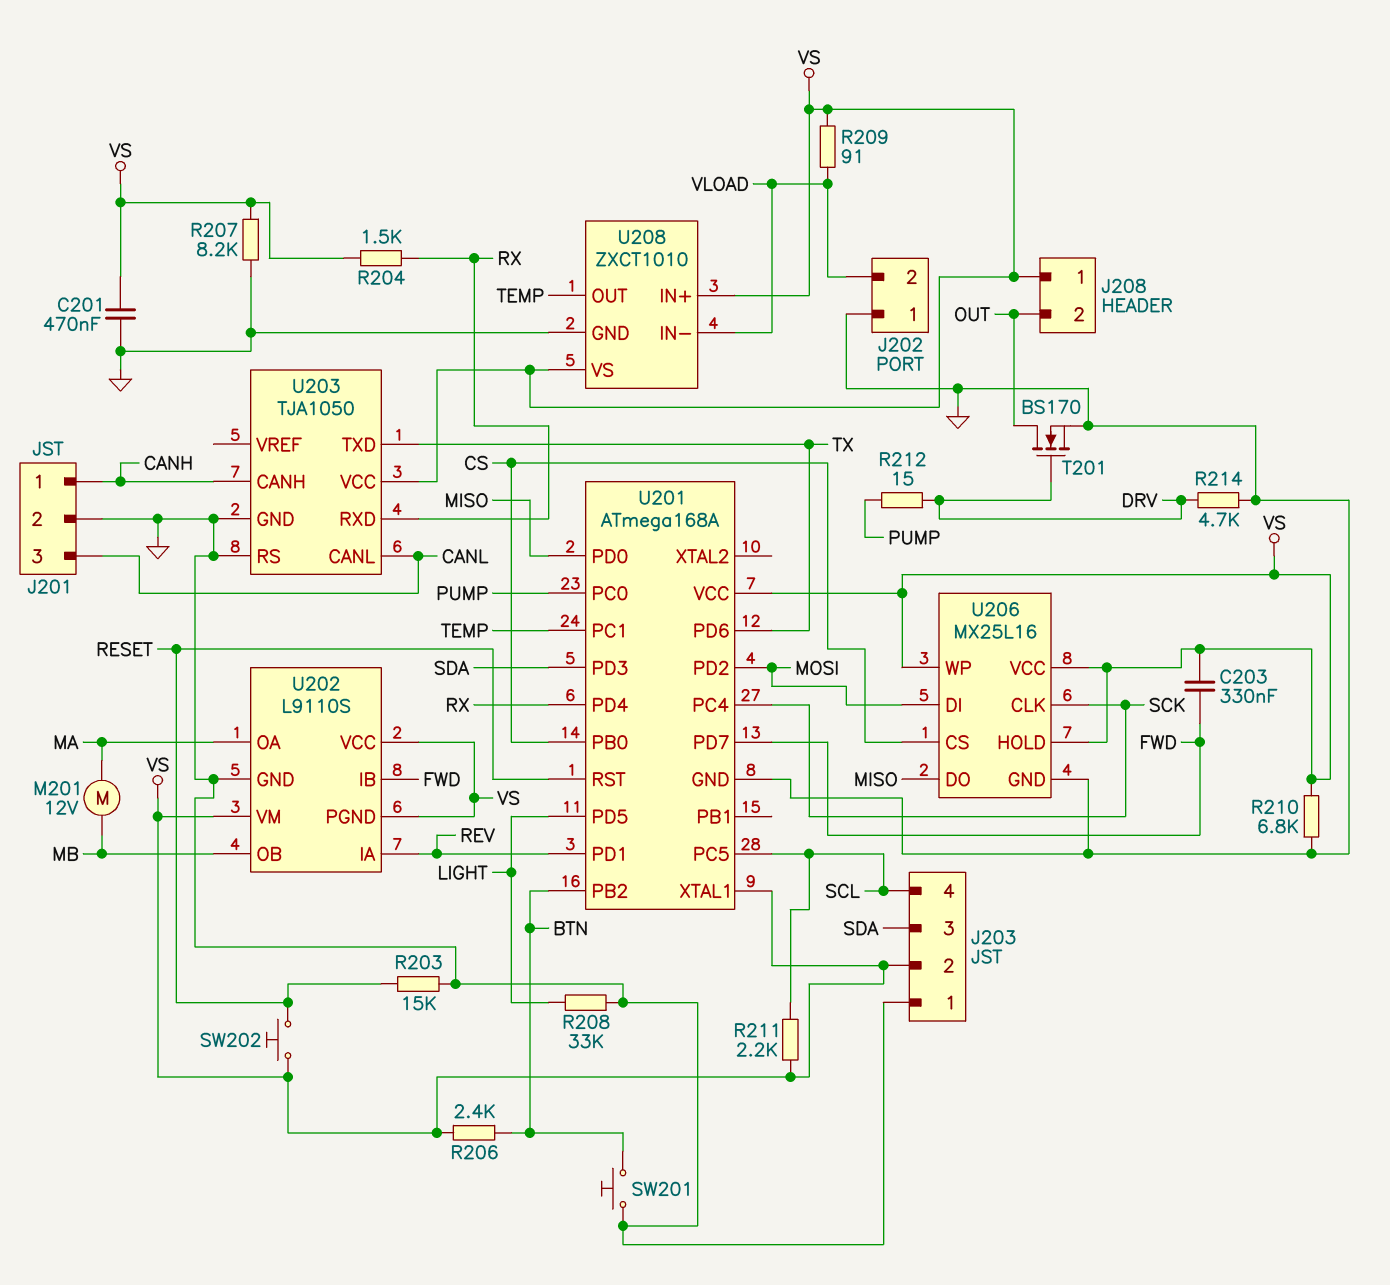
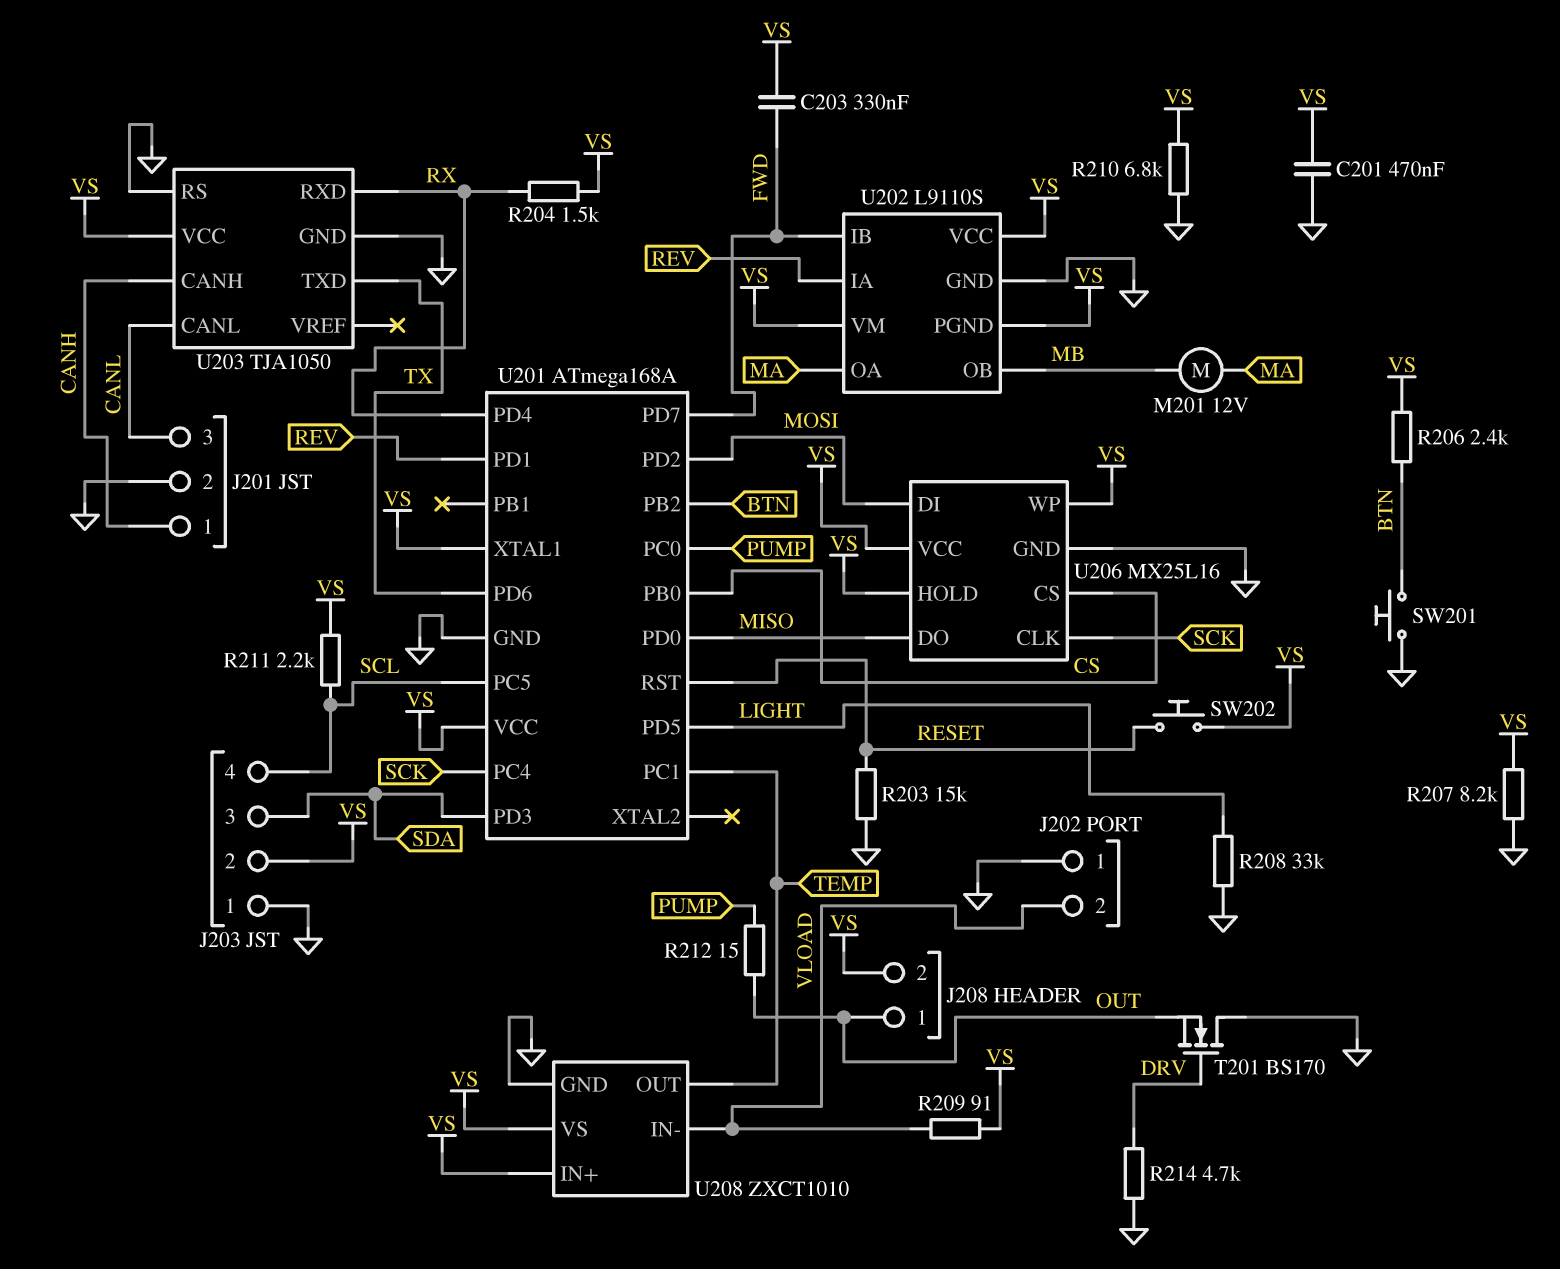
J208 pin 1: VS -> OUT
J208 pin 2: OUT -> VS
R212: 15 (DRV, PUMP) -> 15 (OUT, PUMP)
T201: NMOS BS170 (G DRV, D OUT, S GND) -> NMOS BS170 (G DRV, D GND, S OUT)

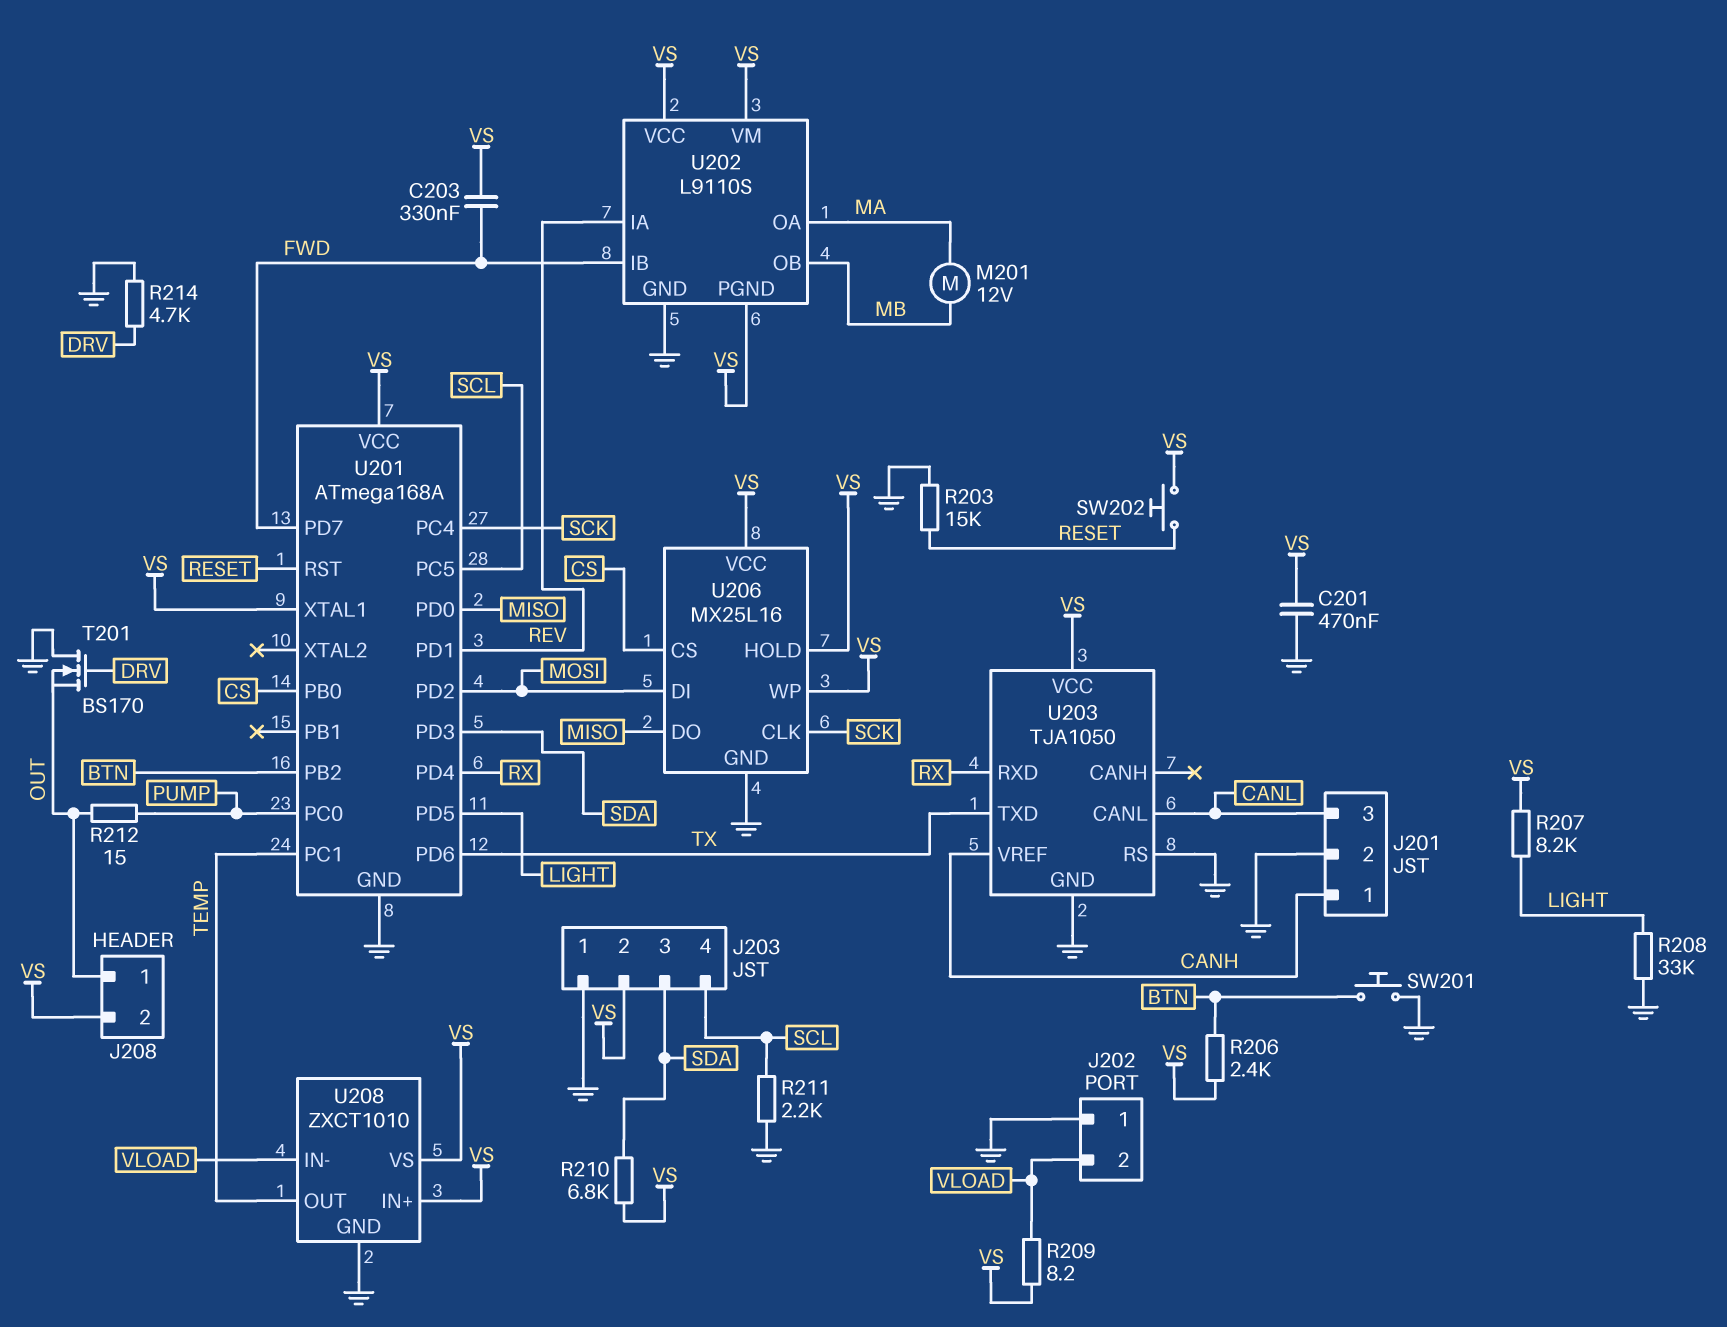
R204: 1.5k (RX, VS) -> none
R207: 8.2k (GND, VS) -> 8.2k (LIGHT, VS)
R209: 91 (VLOAD, VS) -> 8.2 (VLOAD, VS)
R210: 6.8k (GND, VS) -> 6.8k (SDA, VS)
R211: 2.2k (SCL, VS) -> 2.2k (GND, SCL)
U203 pin CANH: CANH -> none
U203 pin VREF: none -> CANH

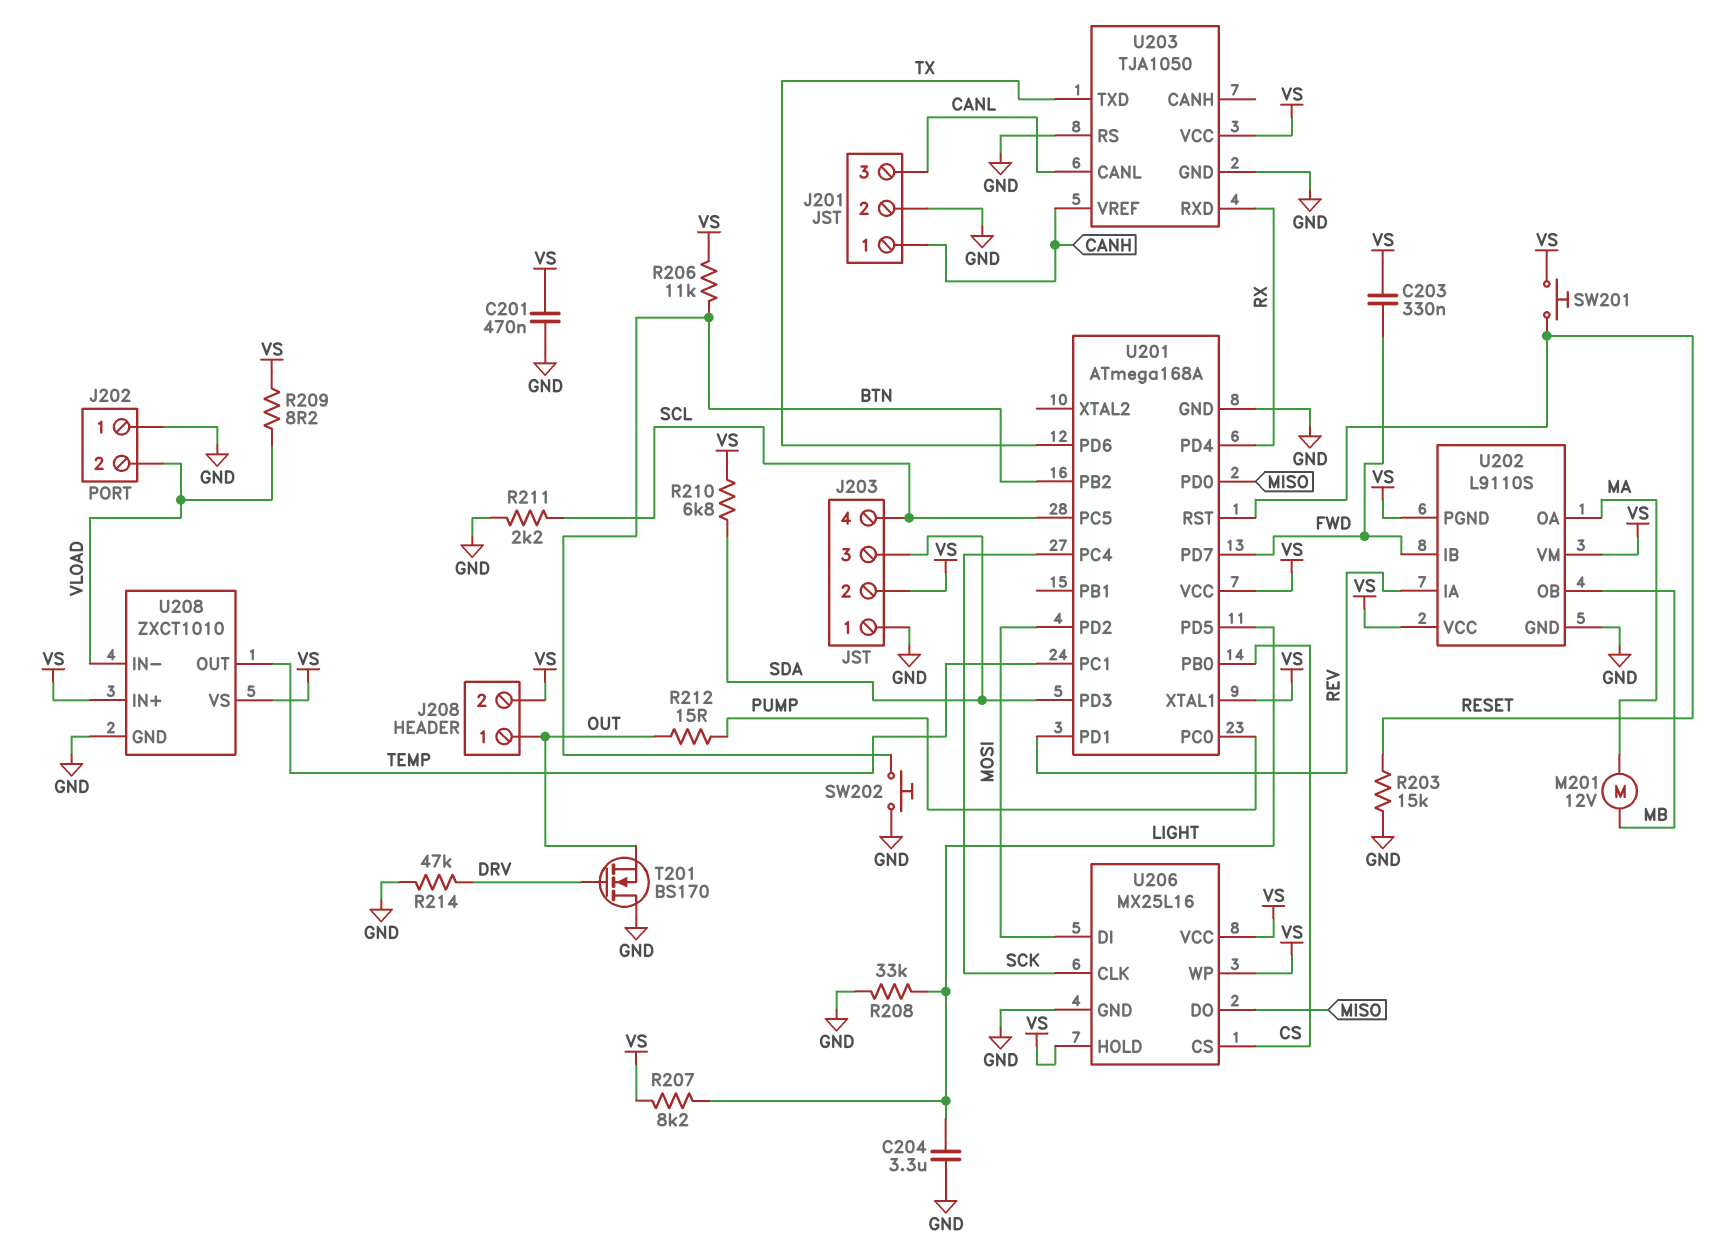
C204: none -> 3.3uF (GND, LIGHT)
R206: 2.4k (BTN, VS) -> 11k (BTN, VS)
R214: 4.7k (DRV, GND) -> 47k (DRV, GND)
SW201: button (BTN, GND) -> button (RESET, VS)
SW202: button (RESET, VS) -> button (BTN, GND)

